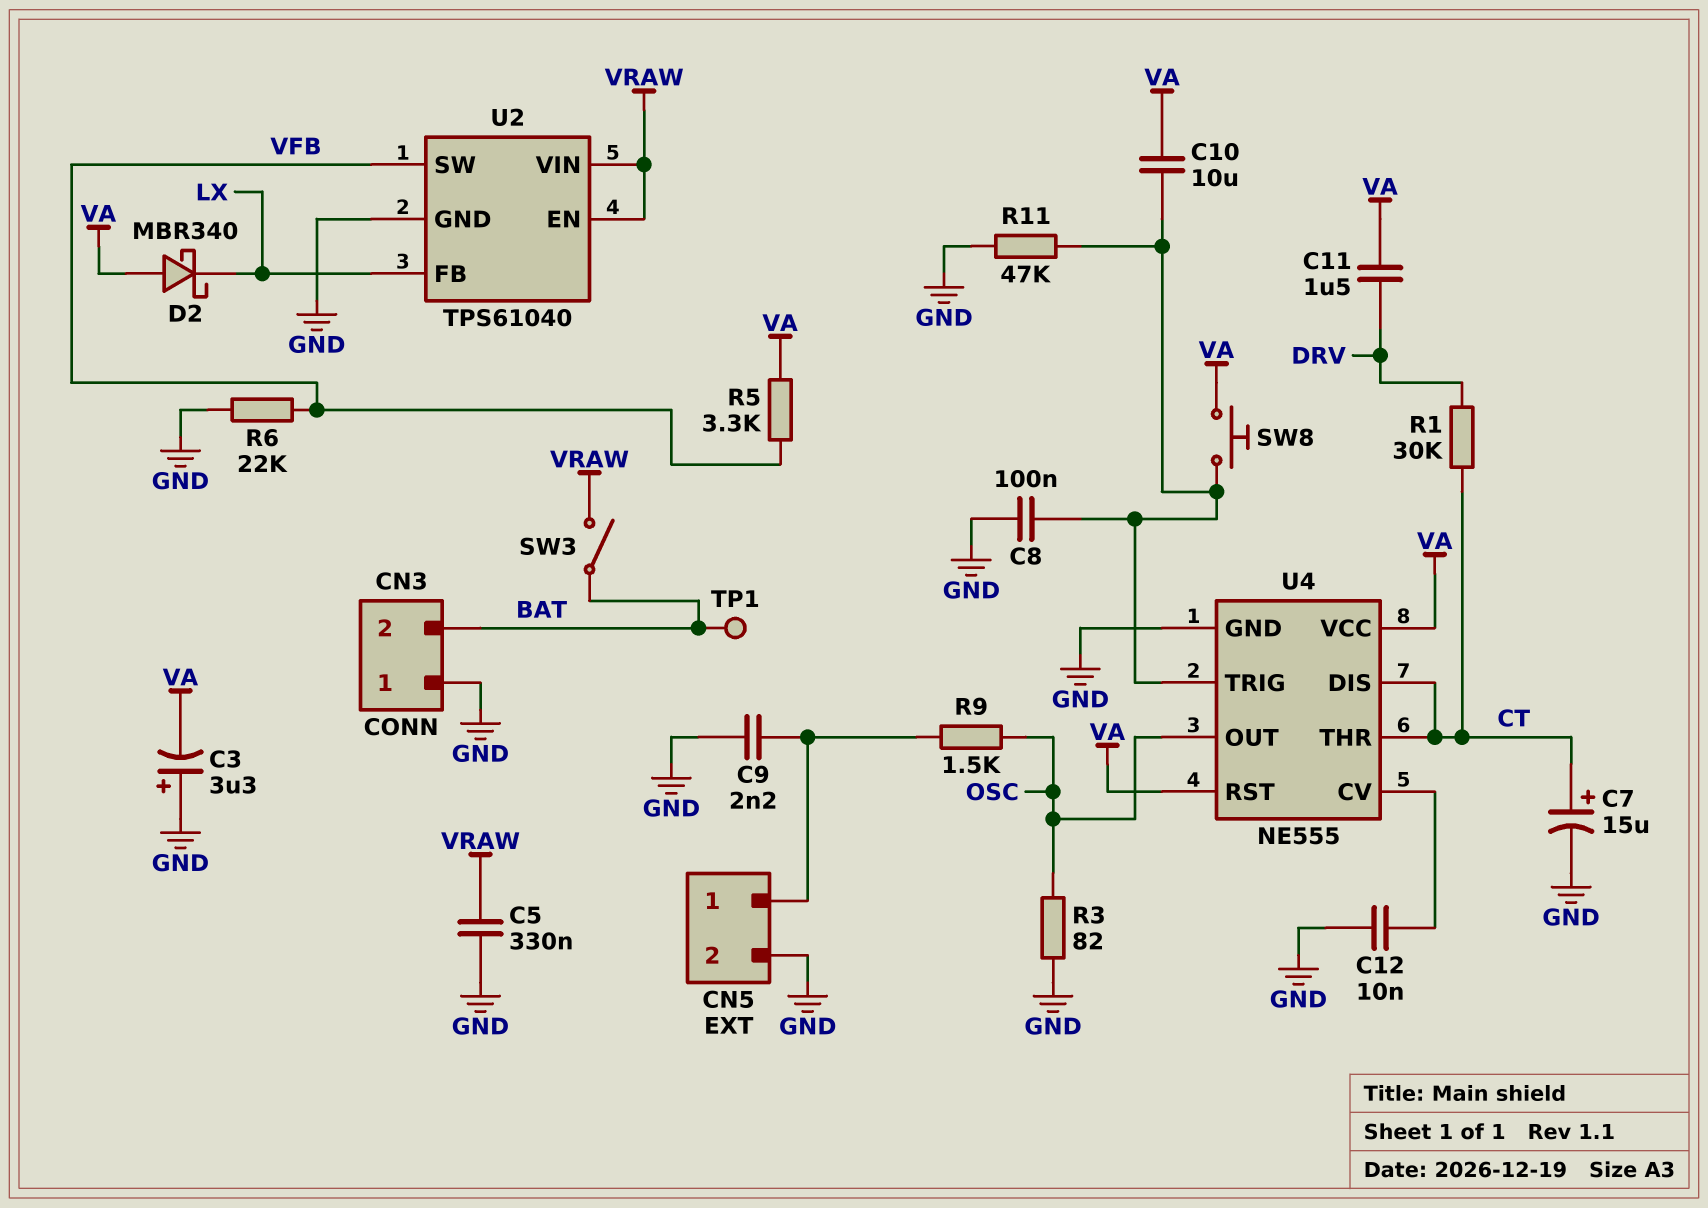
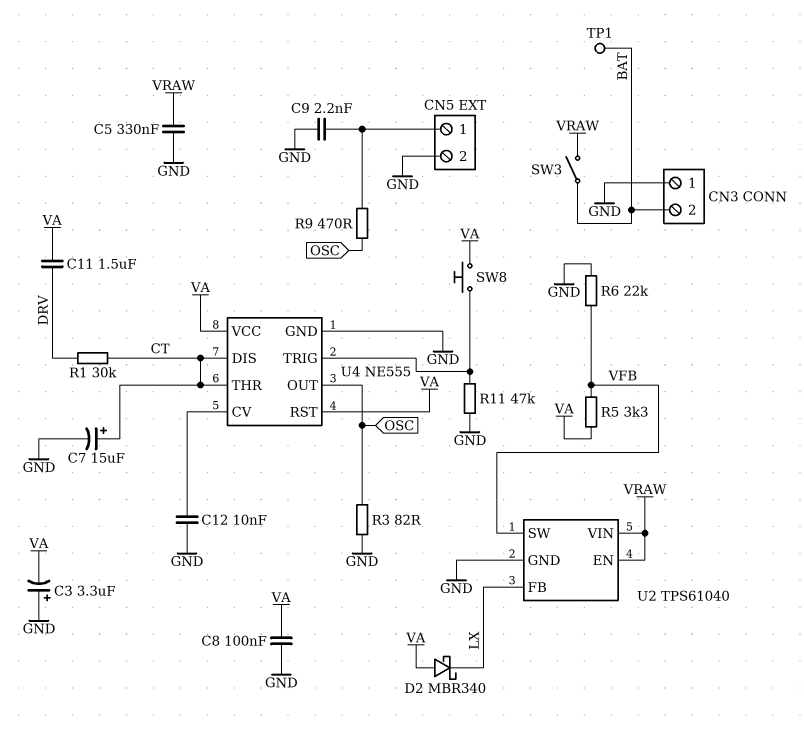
C8: 100nF (GND, U4/TRIG) -> 100nF (GND, VA)
C10: 10uF (U4/TRIG, VA) -> none
R9: 1.5k (CN5/1, OSC) -> 470 (CN5/1, OSC)

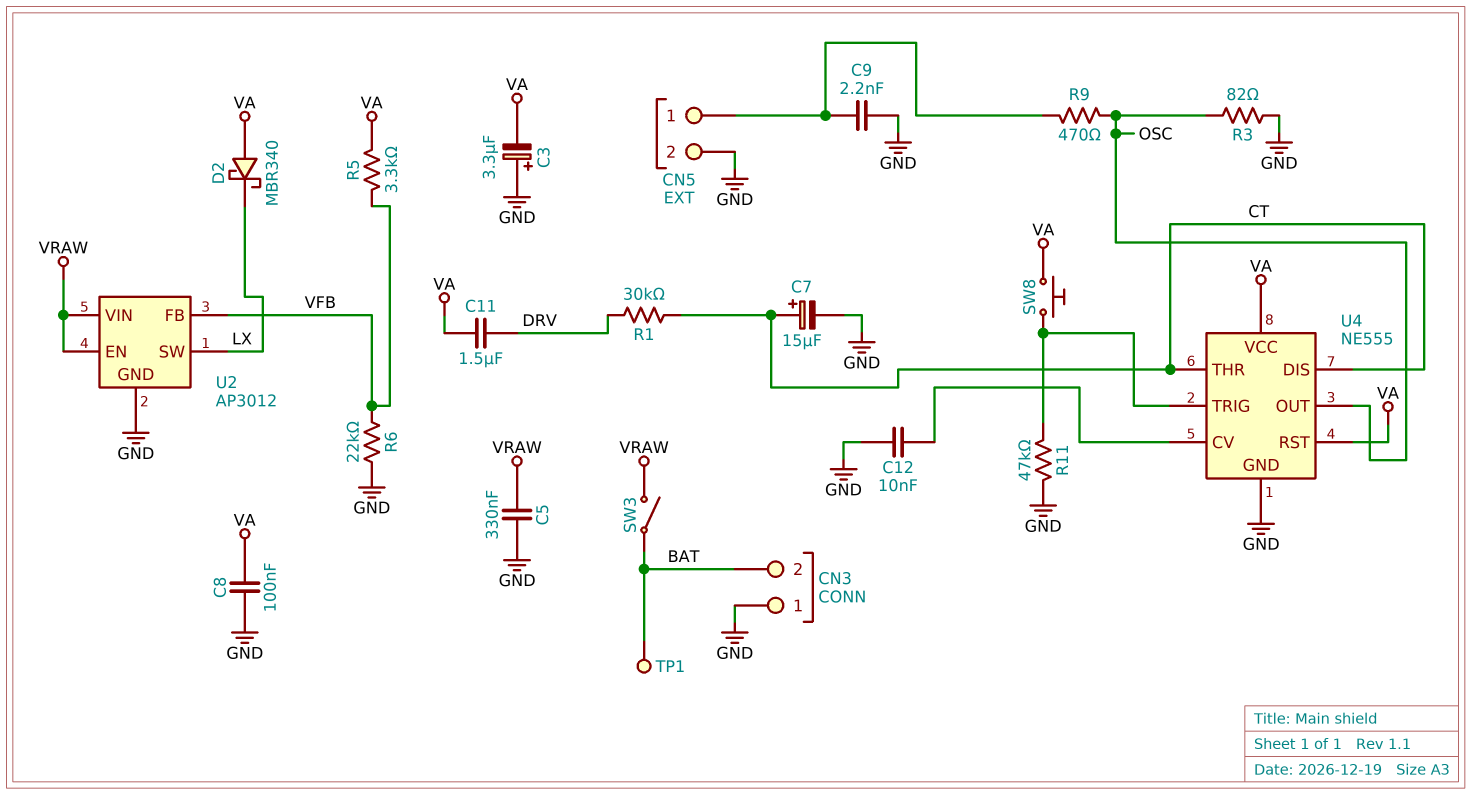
U2: TPS61040 -> AP3012
U2 pin FB: LX -> VFB
U2 pin SW: VFB -> LX

